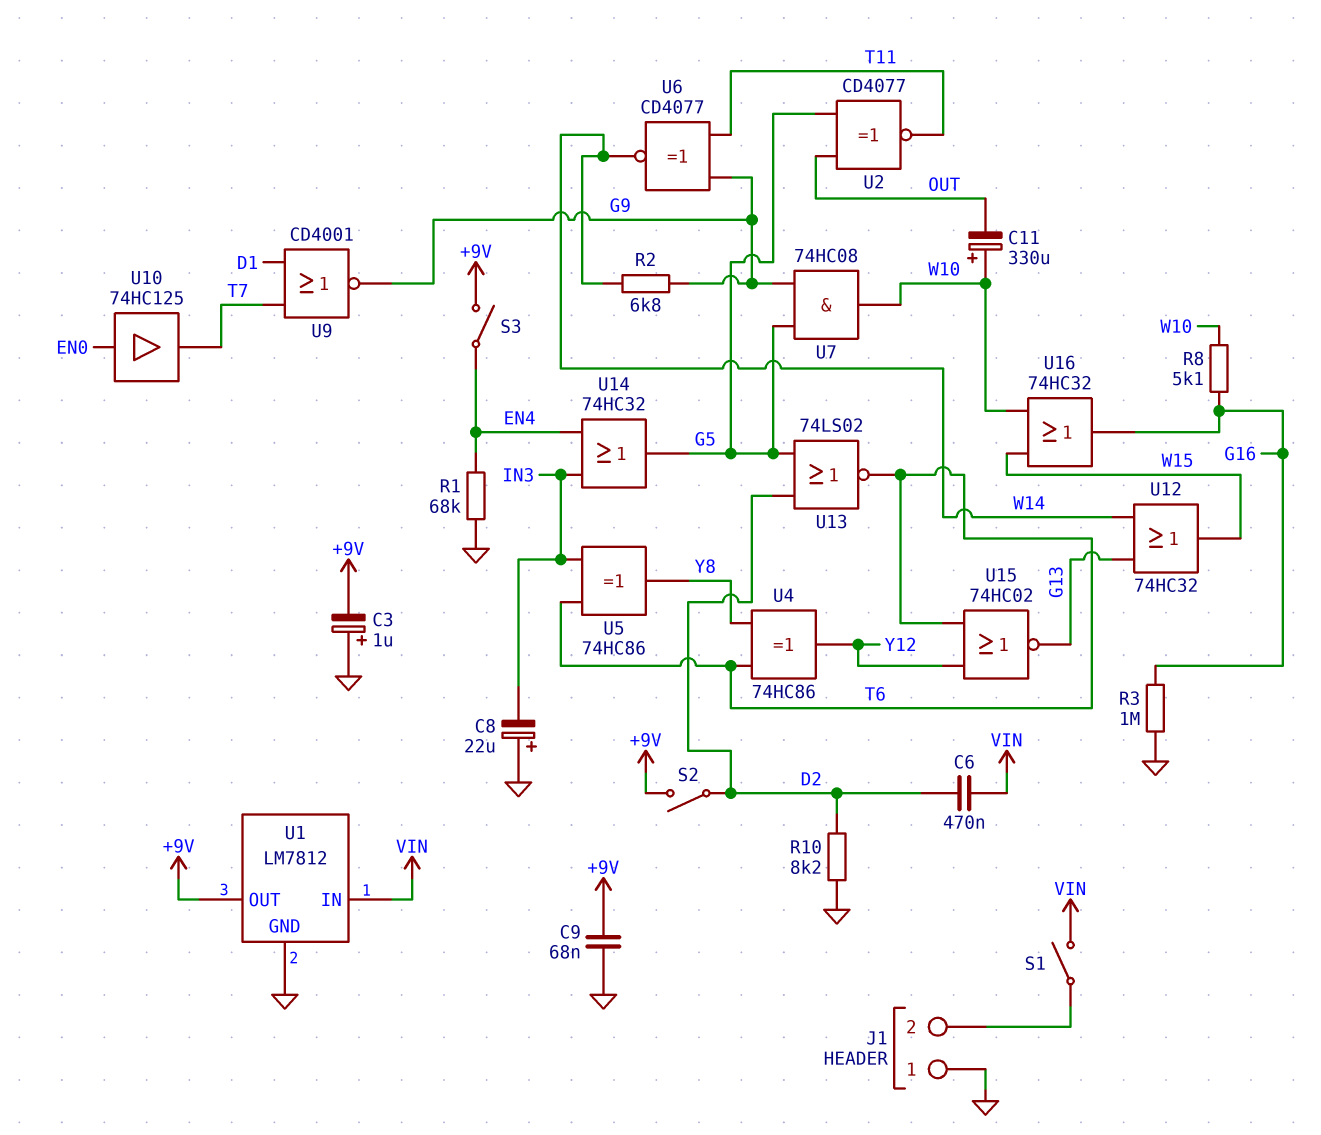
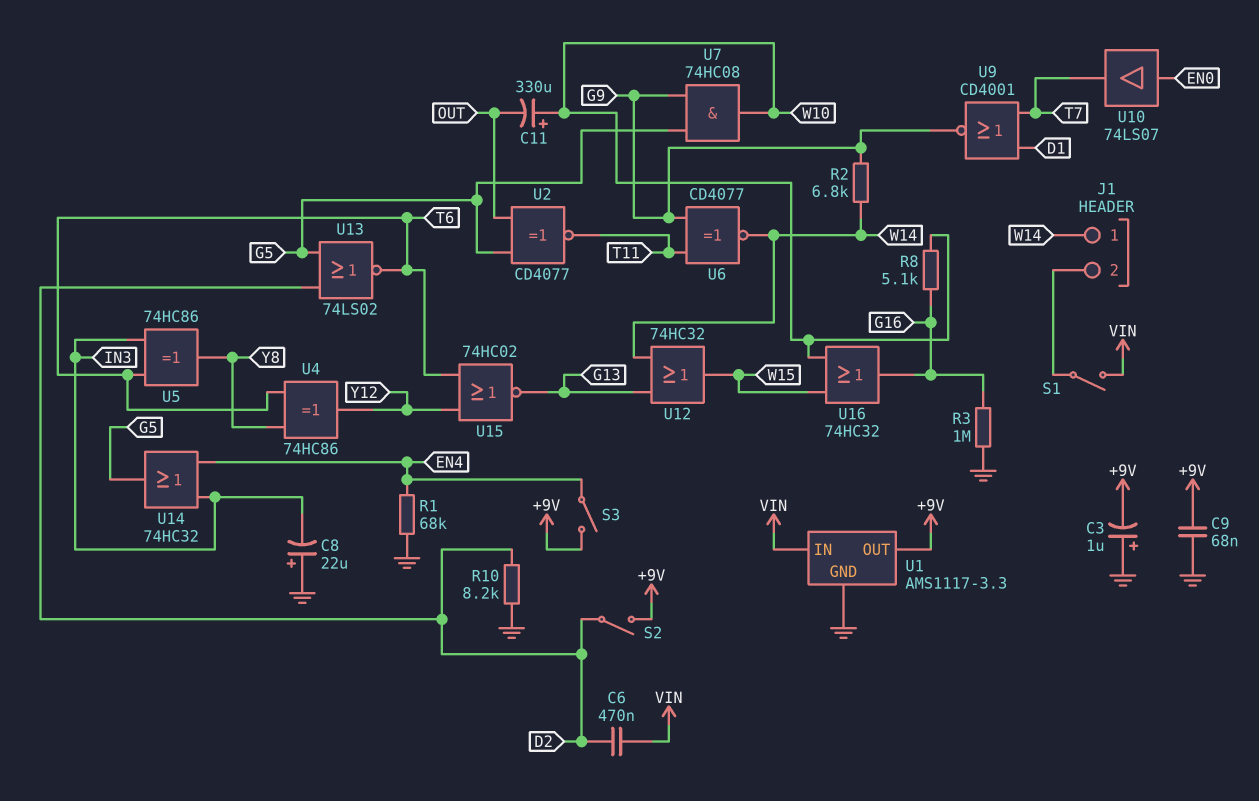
J1 pin 1: GND -> W14
U1: LM7812 -> AMS1117-3.3
U10: buffer 74HC125 (in EN0, out T7) -> buffer 74LS07 (in EN0, out T7)

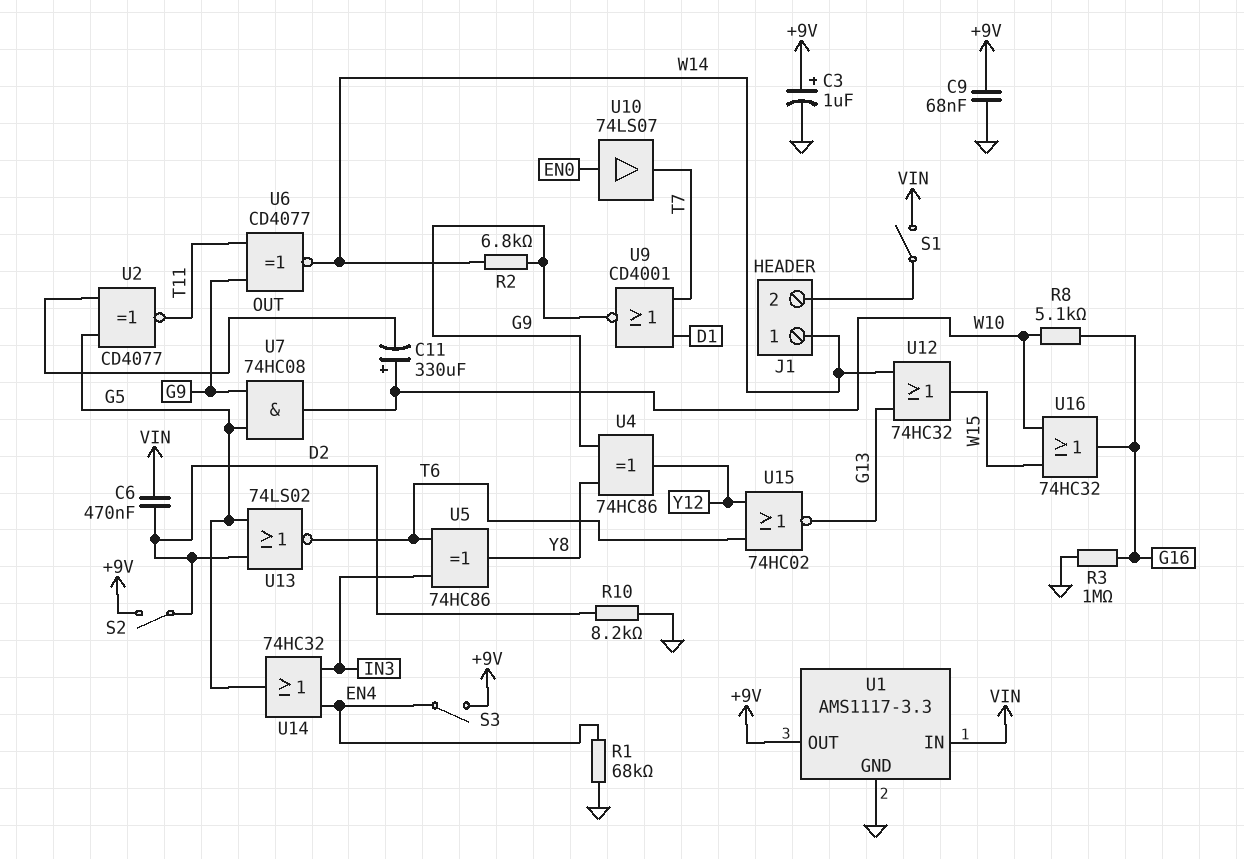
C3: 1uF (plus GND, minus +9V) -> 1uF (plus +9V, minus GND)
C8: 22uF (plus GND, minus IN3) -> none
U4: XOR 74HC86 (in T6, in Y8, out Y12) -> XOR 74HC86 (in G9, in Y8, out Y12)

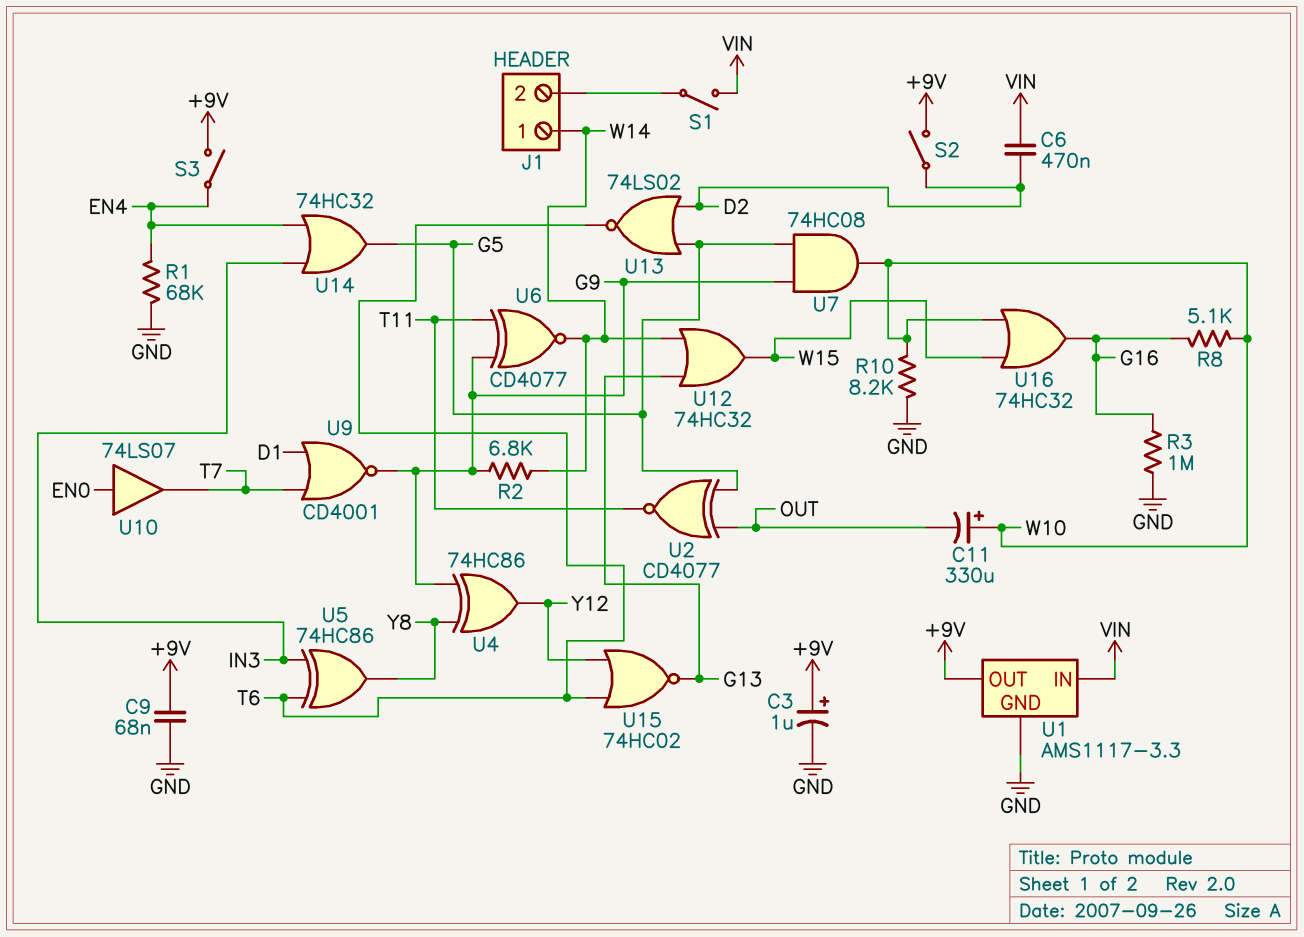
R10: 8.2k (D2, GND) -> 8.2k (GND, W10)

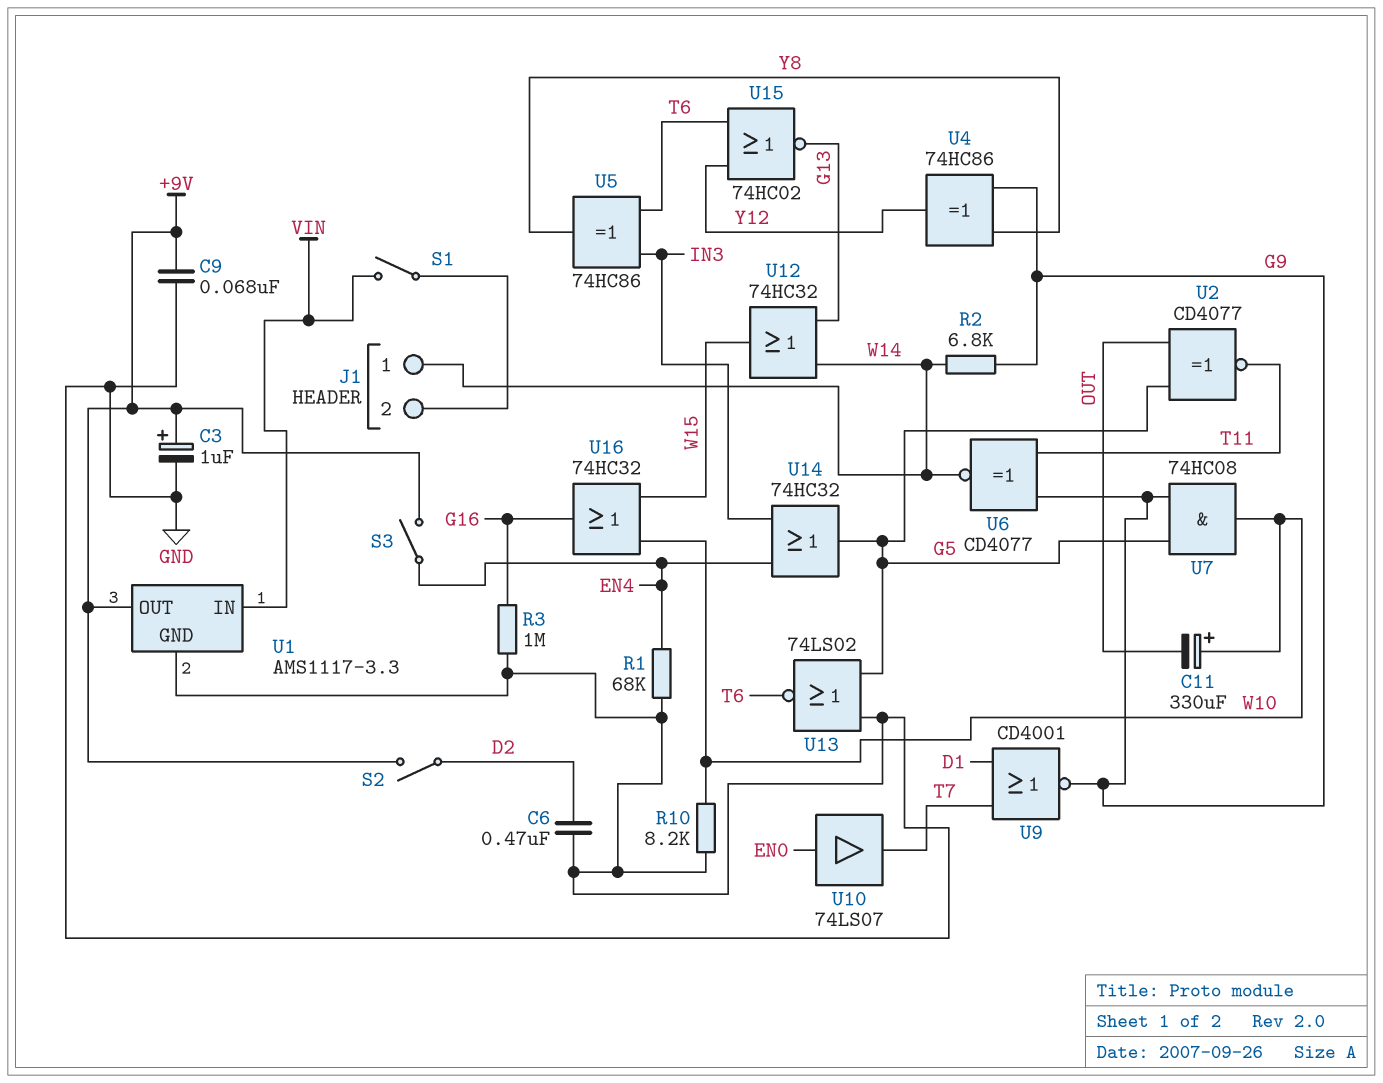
C6: 470nF (D2, VIN) -> 470nF (D2, GND)
R8: 5.1k (G16, W10) -> none
U13: NOR 74LS02 (in D2, in G5, out T6) -> NOR 74LS02 (in G5, in GND, out T6)

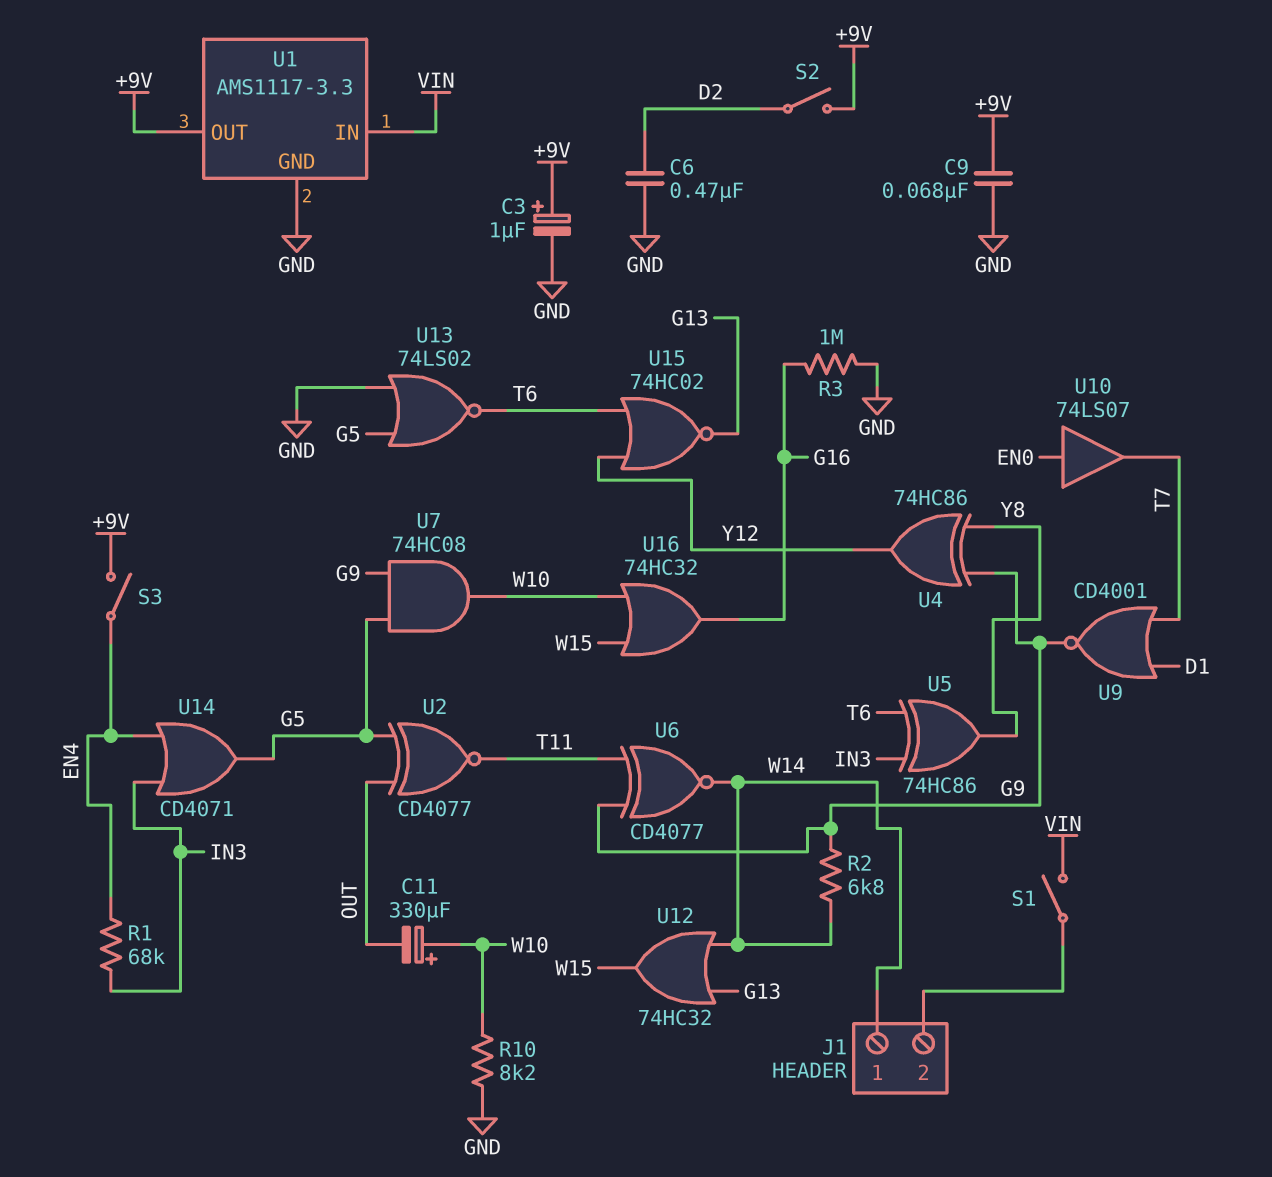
R1: 68k (EN4, GND) -> 68k (EN4, IN3)
U14: OR 74HC32 (in EN4, in IN3, out G5) -> OR CD4071 (in EN4, in IN3, out G5)

